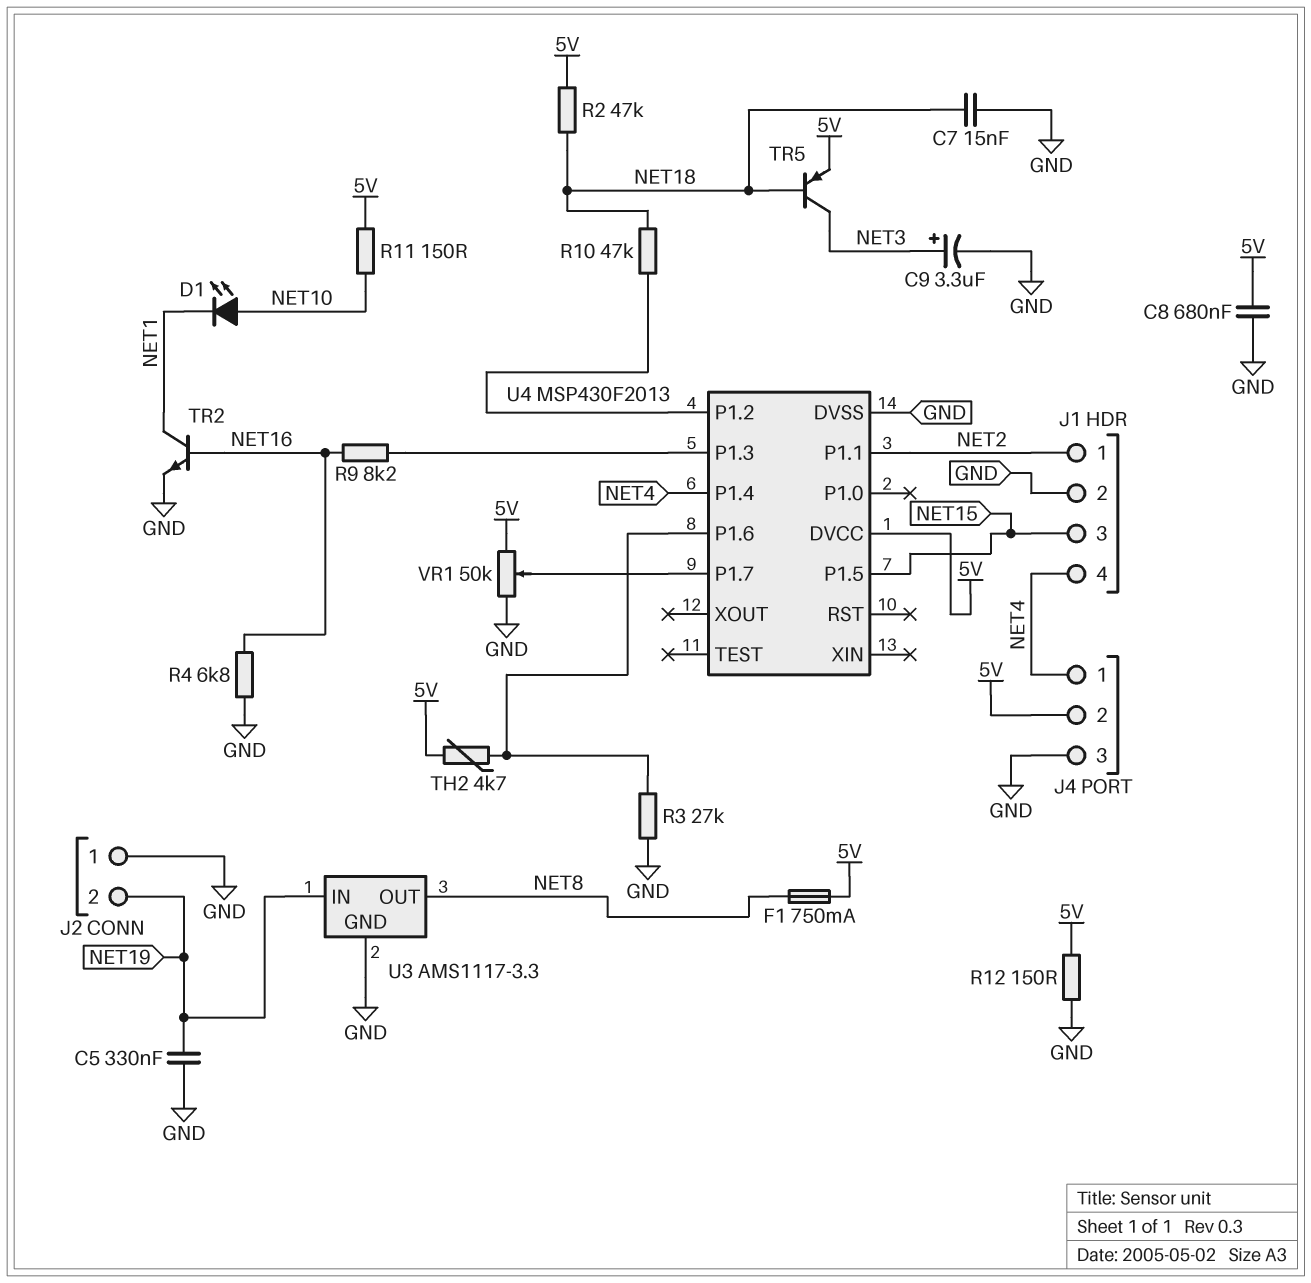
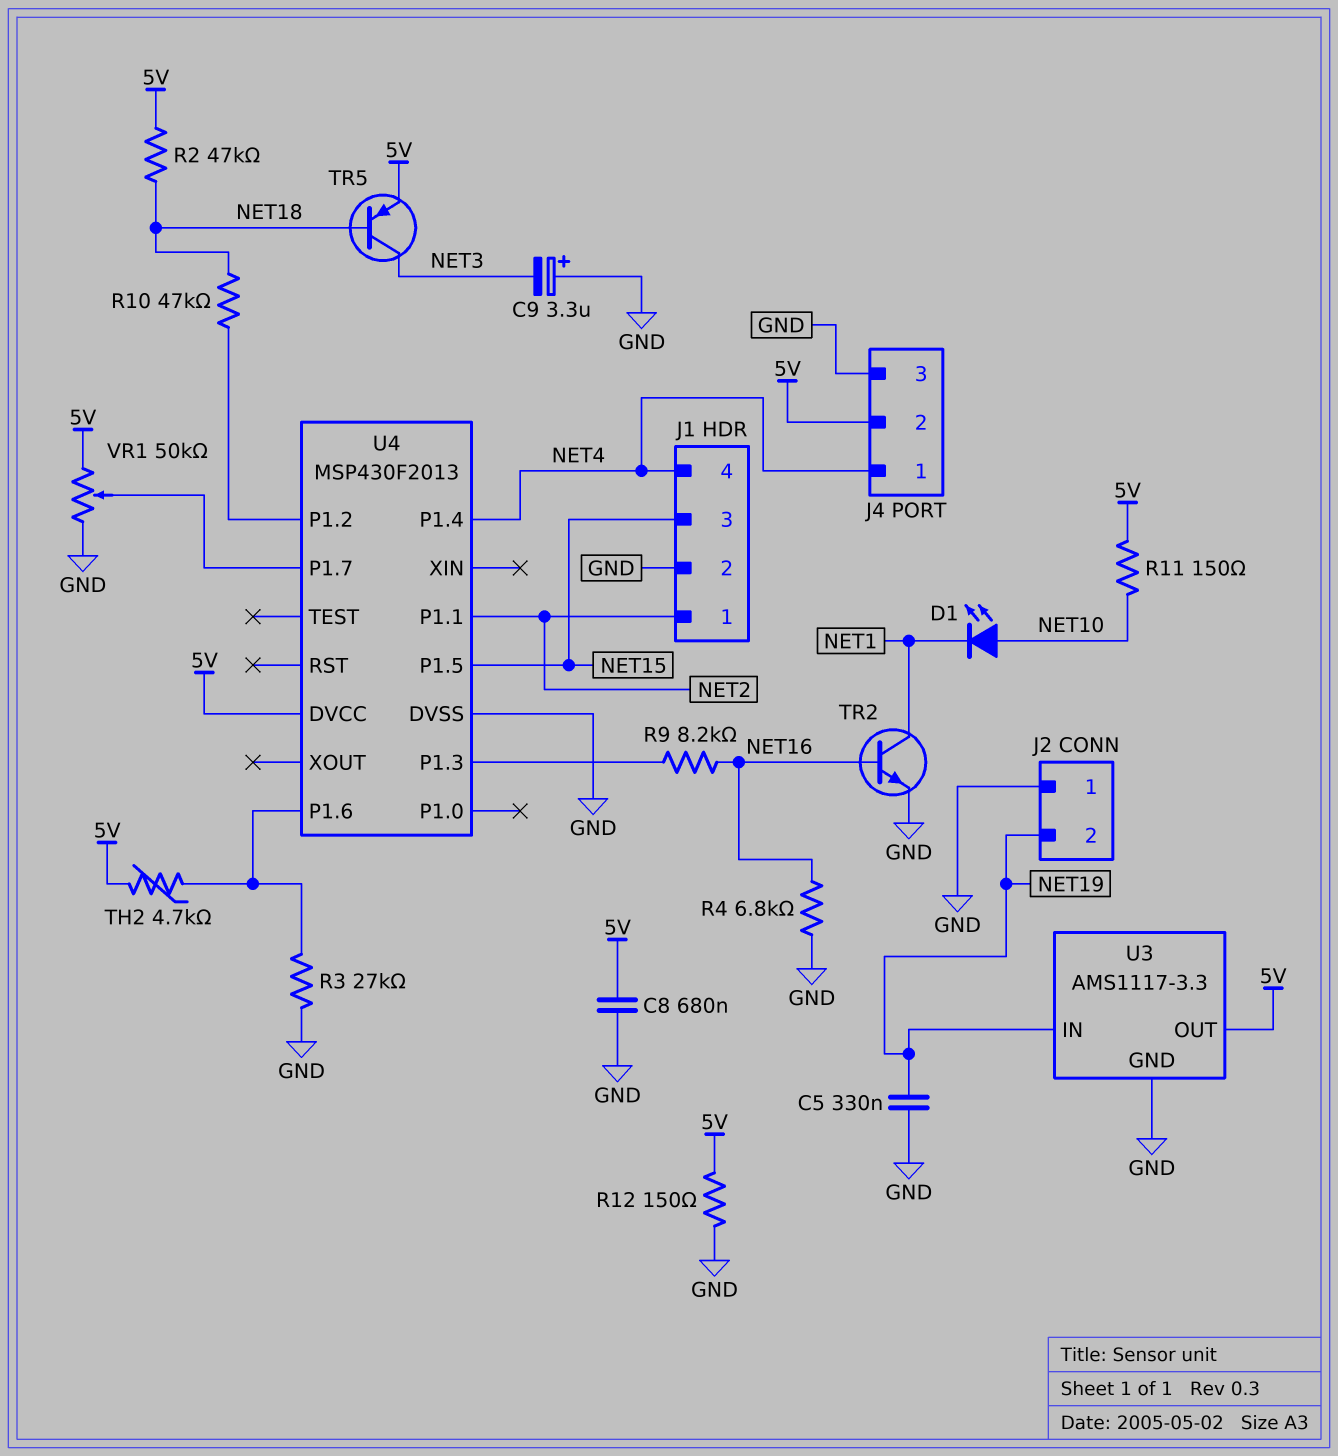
C7: 15nF (GND, NET18) -> none
C9: 3.3uF (plus NET3, minus GND) -> 3.3uF (plus GND, minus NET3)
F1: 750mA (5V, NET8) -> none
U3 pin OUT: NET8 -> 5V

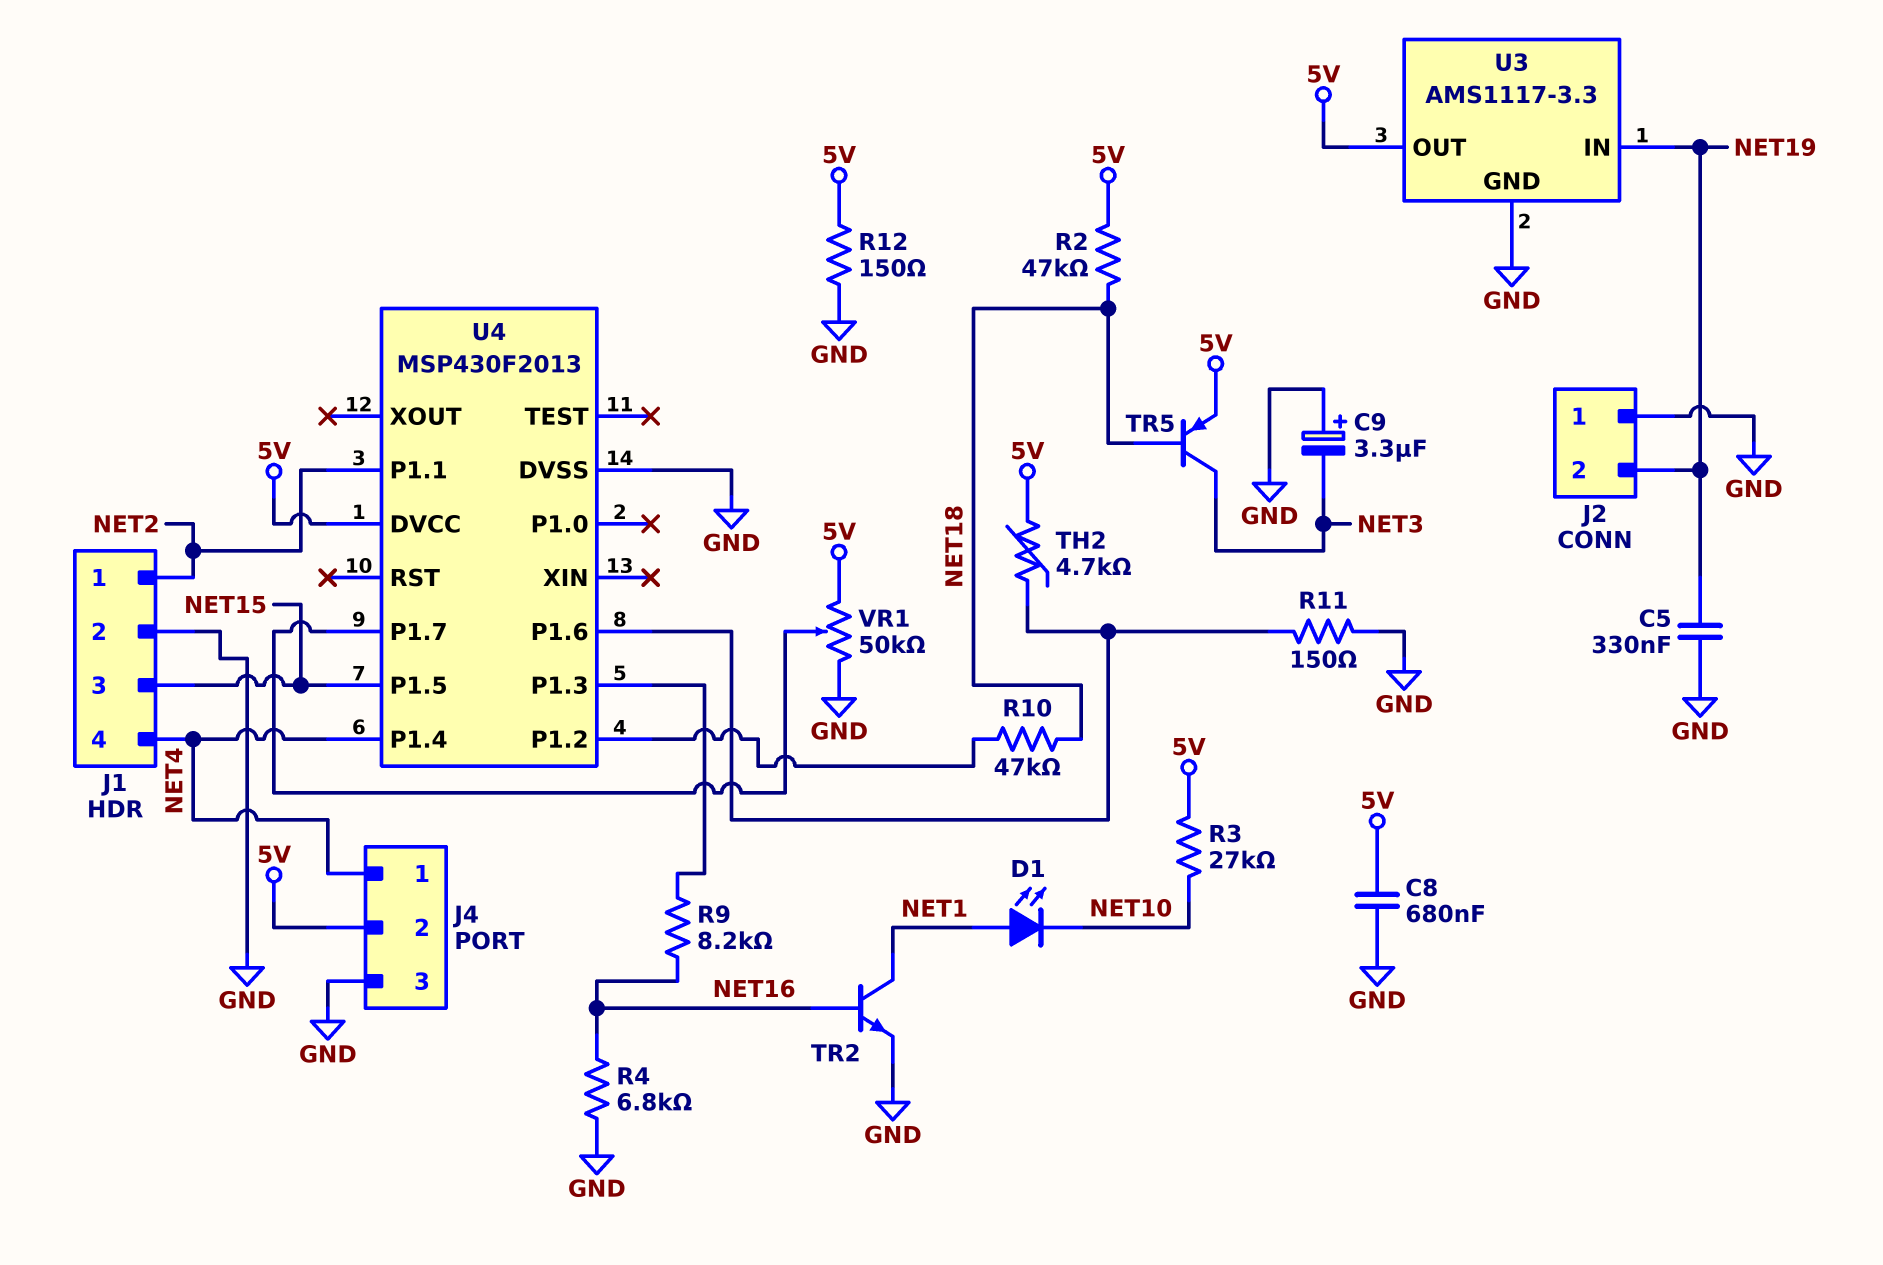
D1: LED (A NET10, K NET1) -> LED (A NET1, K NET10)
R3: 27k (GND, U4/P1.6) -> 27k (5V, NET10)
R11: 150 (5V, NET10) -> 150 (GND, U4/P1.6)

